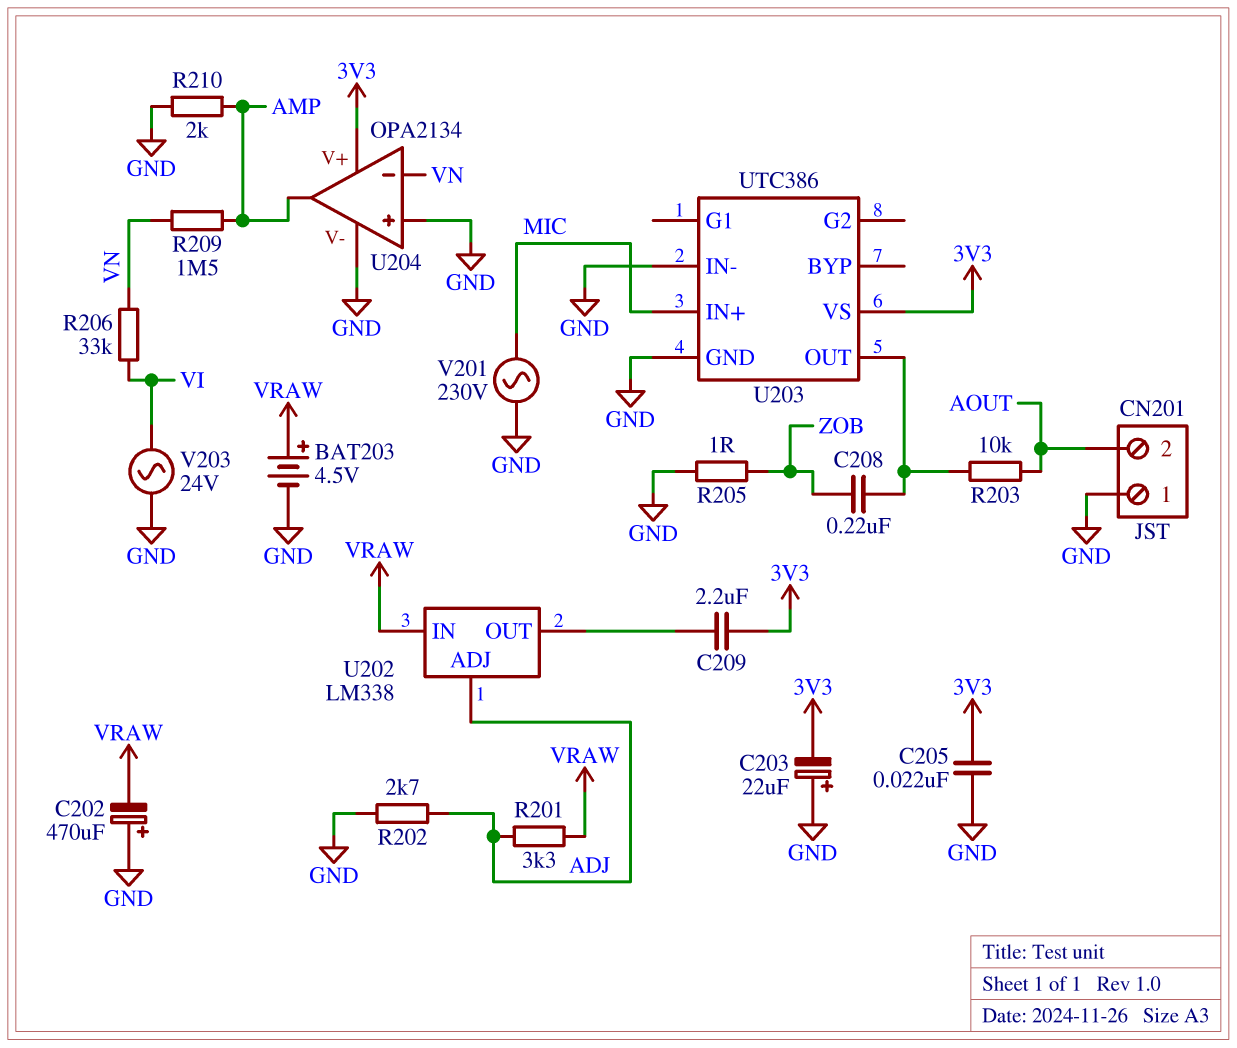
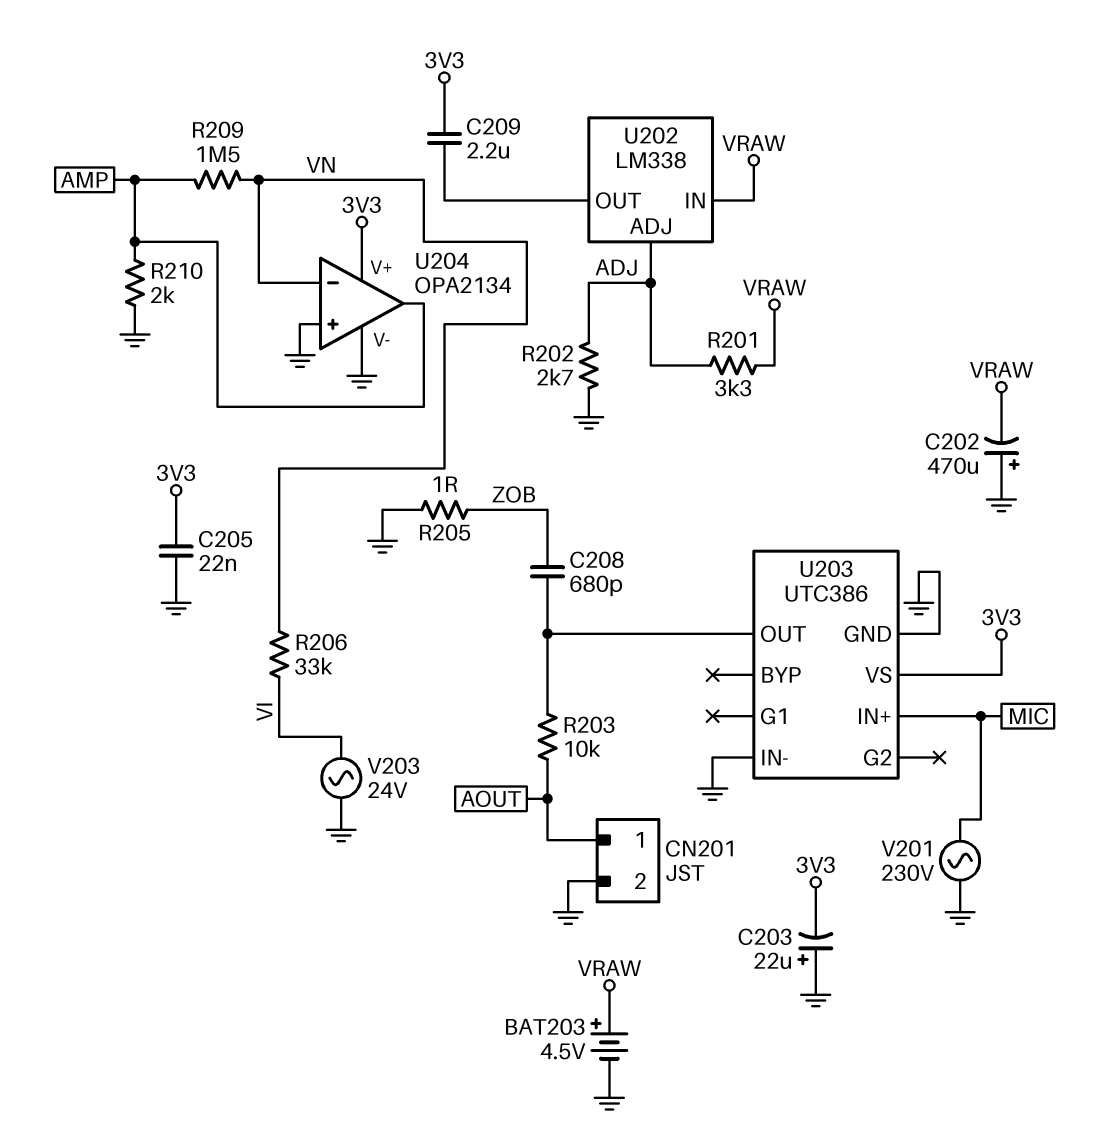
C208: 220nF (U203/OUT, ZOB) -> 680pF (U203/OUT, ZOB)
CN201 pin 1: GND -> AOUT
CN201 pin 2: AOUT -> GND

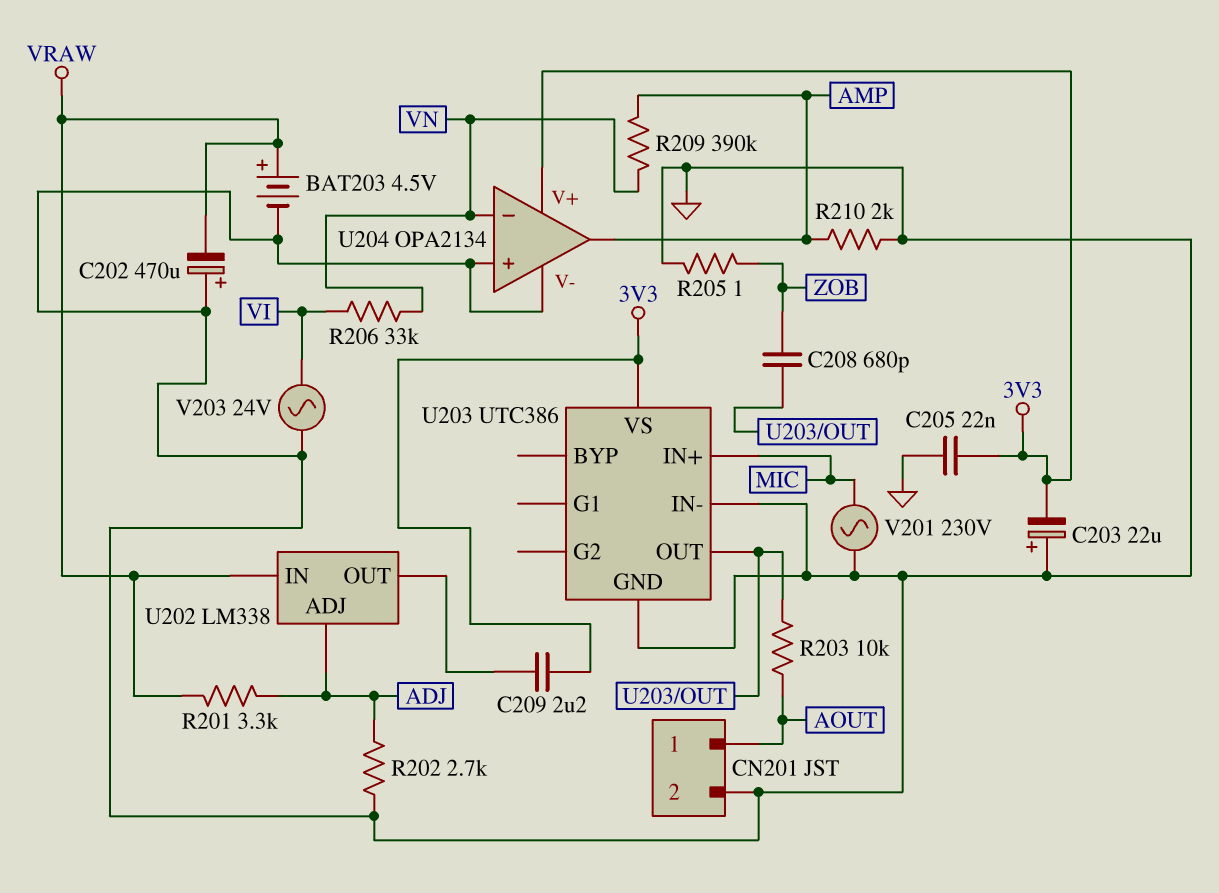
R209: 1.5M (AMP, VN) -> 390k (AMP, VN)

